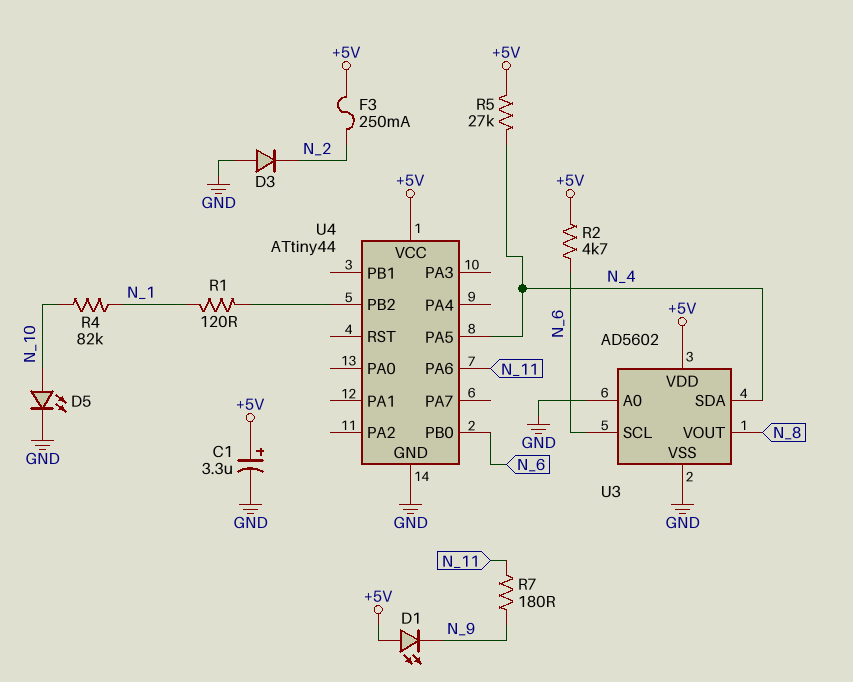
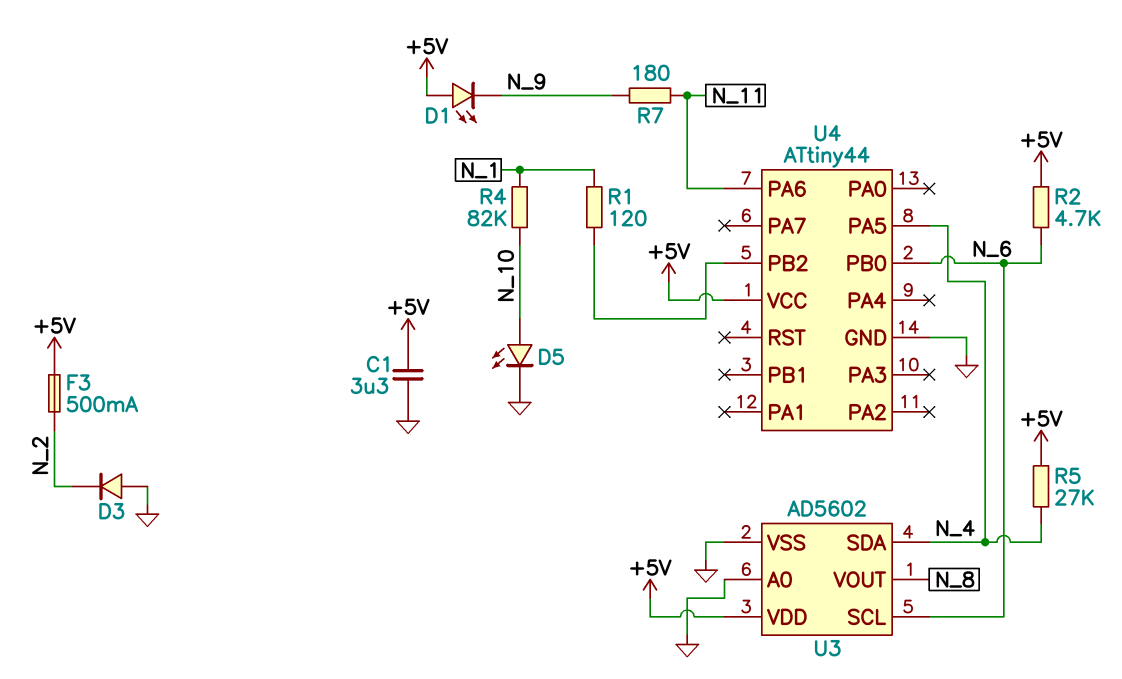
C1: 3.3uF (plus +5V, minus GND) -> 3.3uF (+5V, GND)
F3: 250mA (+5V, N_2) -> 500mA (+5V, N_2)

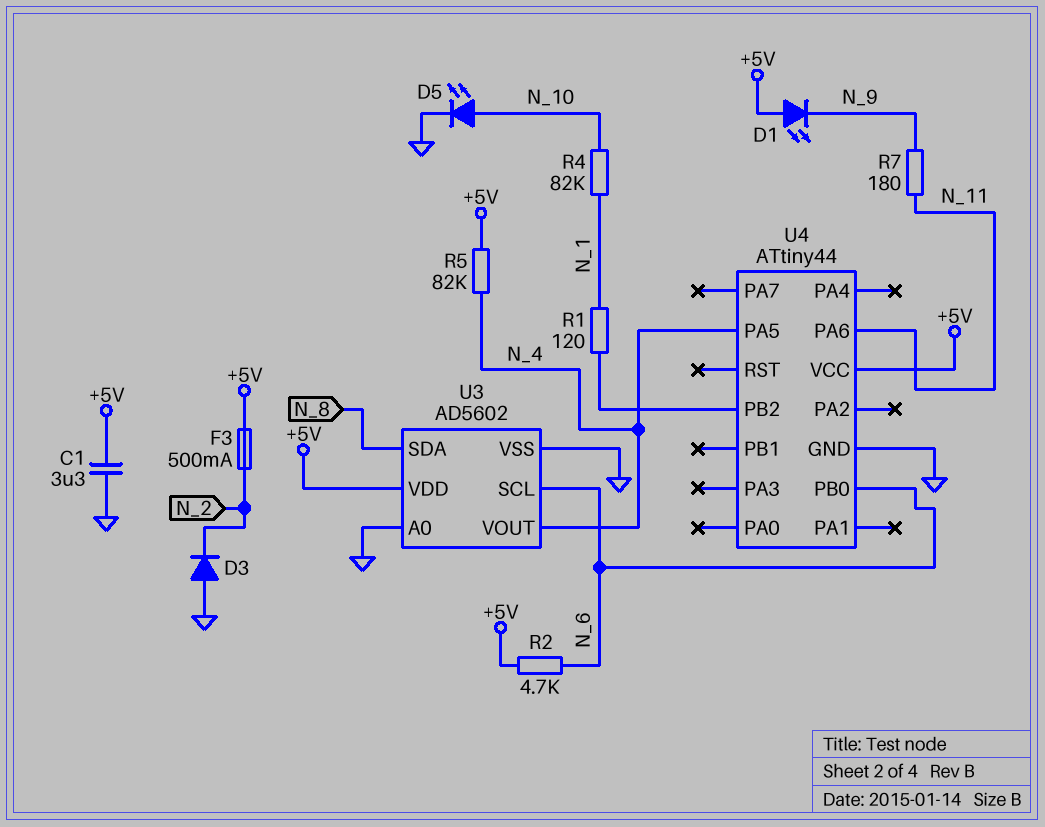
R5: 27k (+5V, N_4) -> 82k (+5V, N_4)
U3 pin SDA: N_4 -> N_8
U3 pin VOUT: N_8 -> N_4

